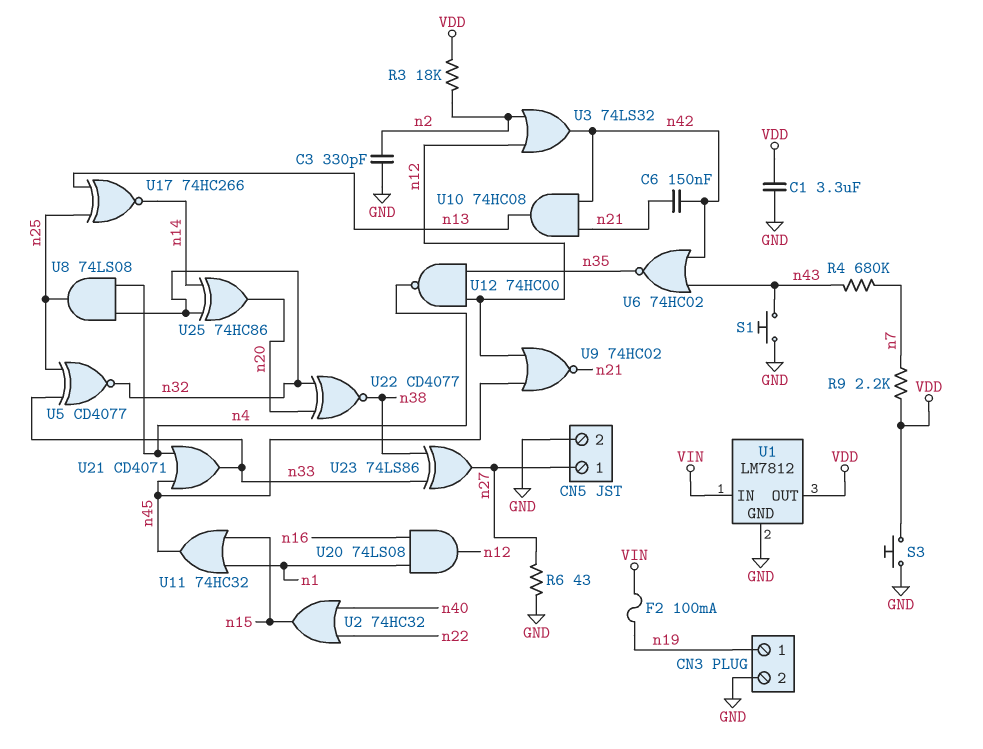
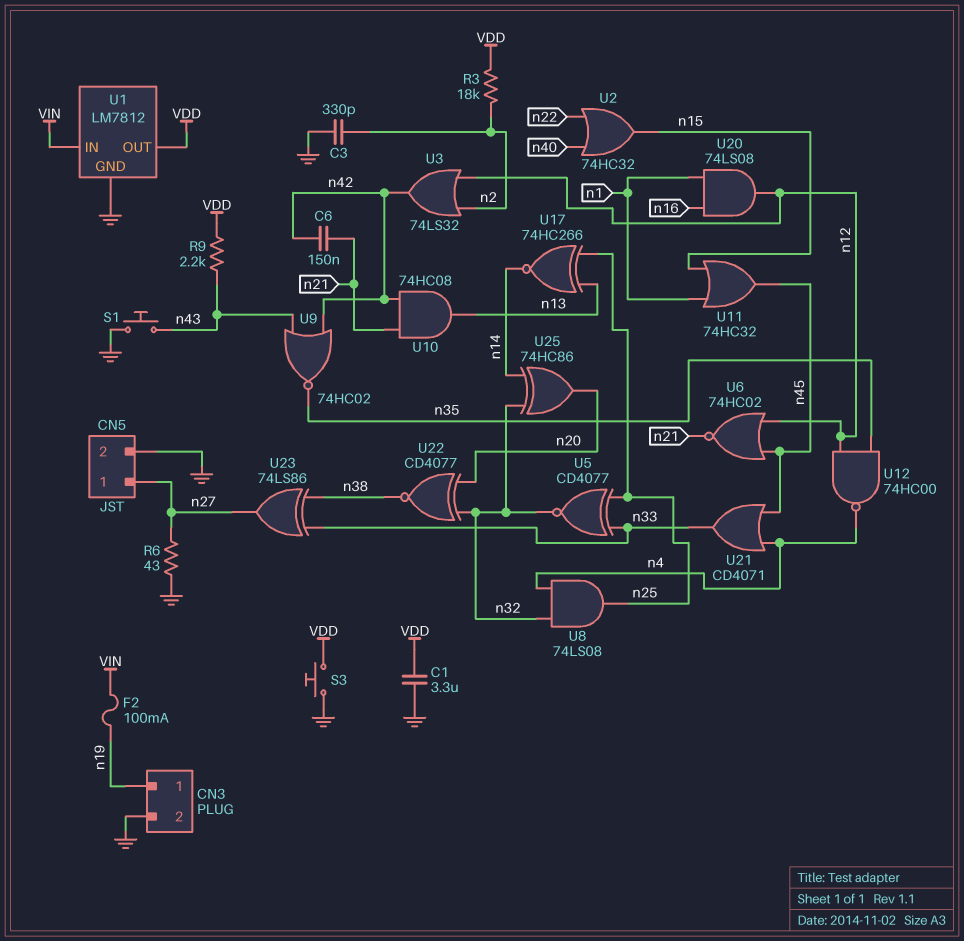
R4: 680k (n7, n43) -> none
R9: 2.2k (VDD, n7) -> 2.2k (VDD, n43)
U6: NOR 74HC02 (in n42, in n43, out n35) -> NOR 74HC02 (in n12, in n45, out n21)
U9: NOR 74HC02 (in n12, in n45, out n21) -> NOR 74HC02 (in n42, in n43, out n35)

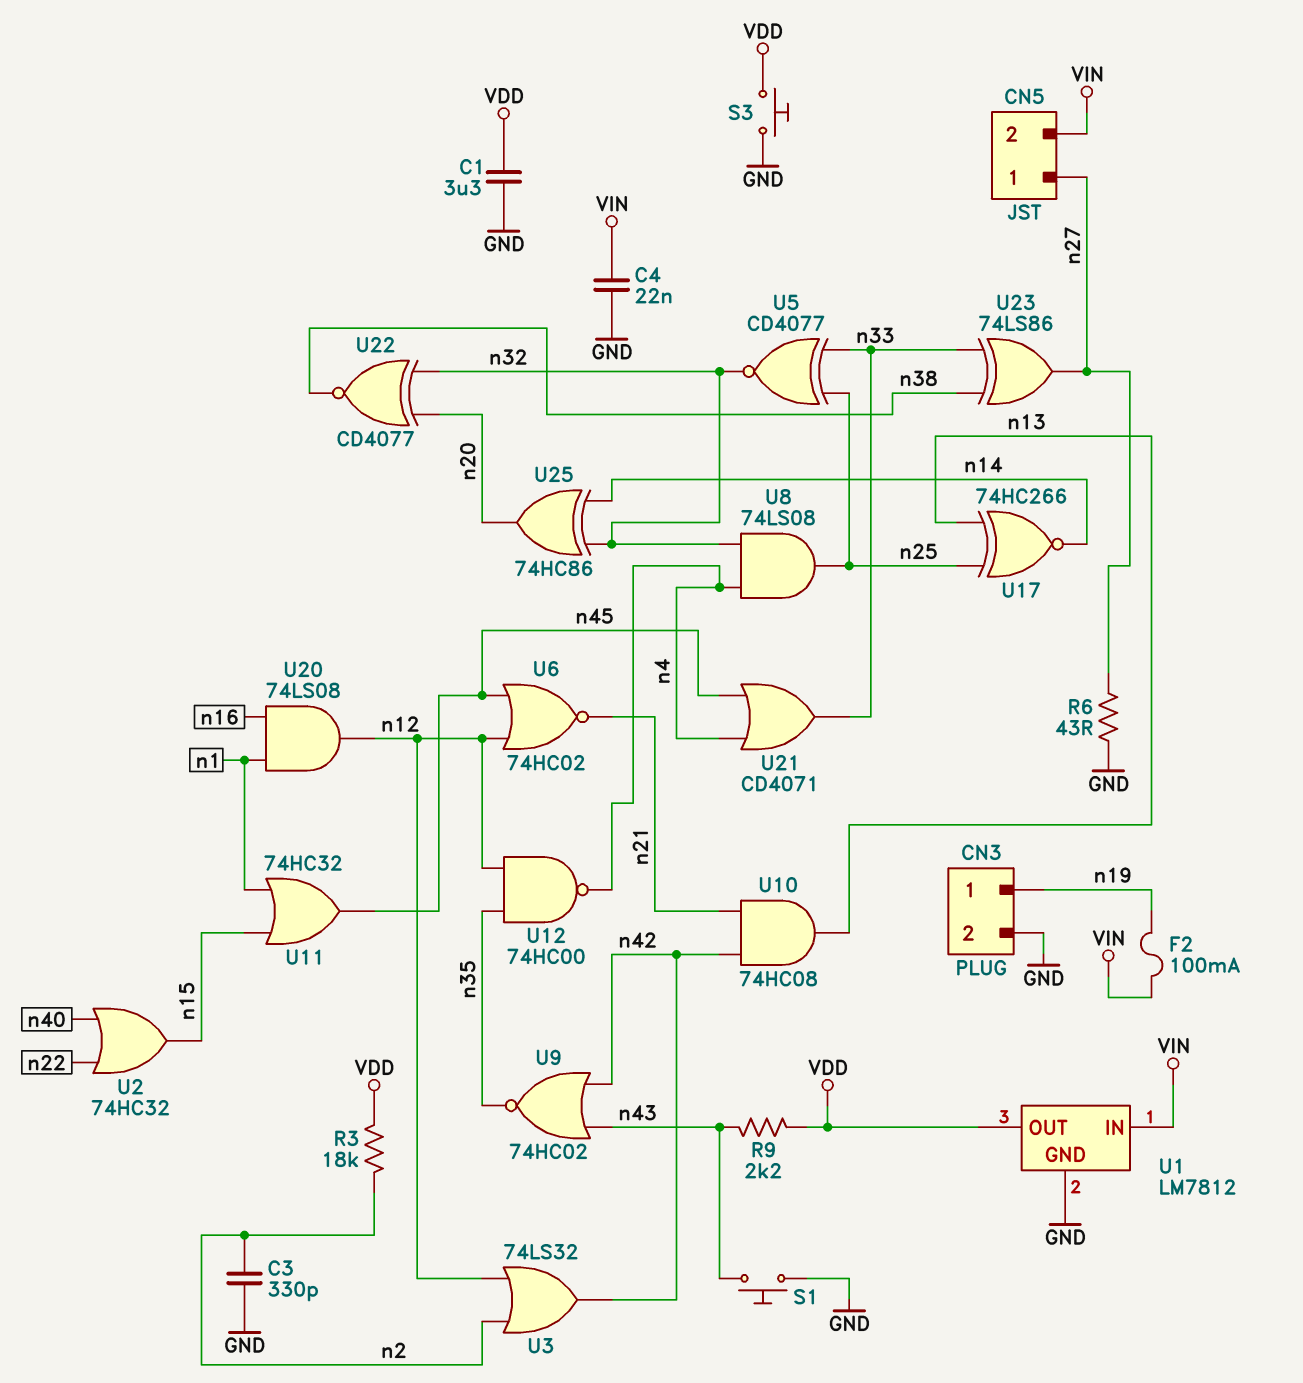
C4: none -> 22nF (GND, VIN)
C6: 150nF (n21, n42) -> none
CN5 pin 2: GND -> VIN

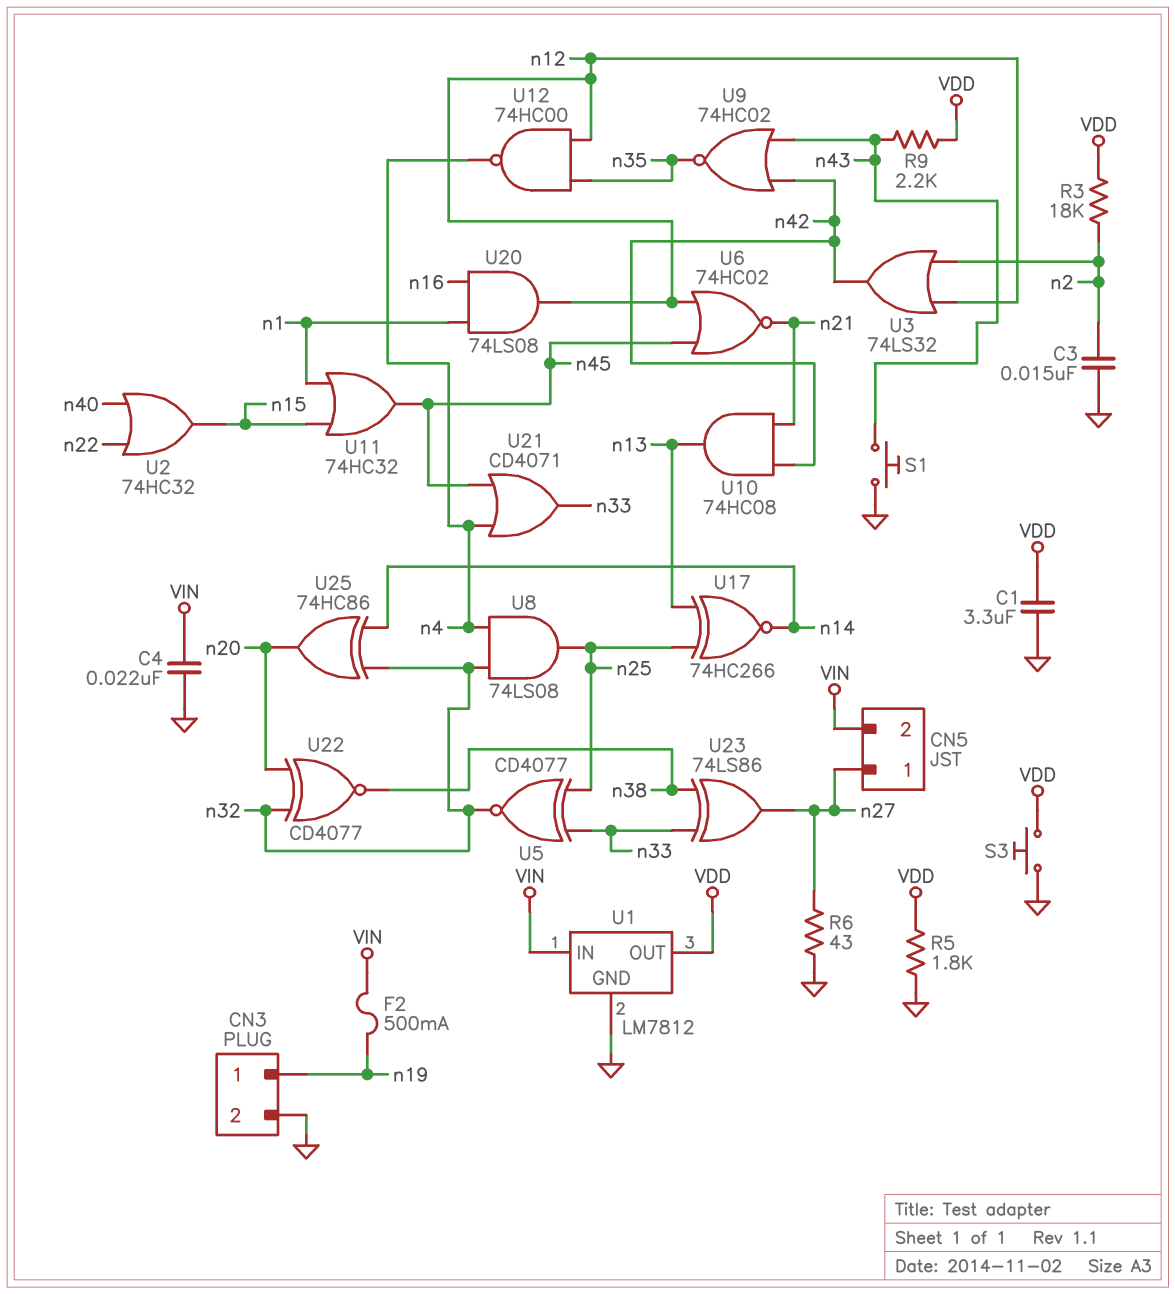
C3: 330pF (GND, n2) -> 15nF (GND, n2)
F2: 100mA (VIN, n19) -> 500mA (VIN, n19)
R5: none -> 1.8k (GND, VDD)

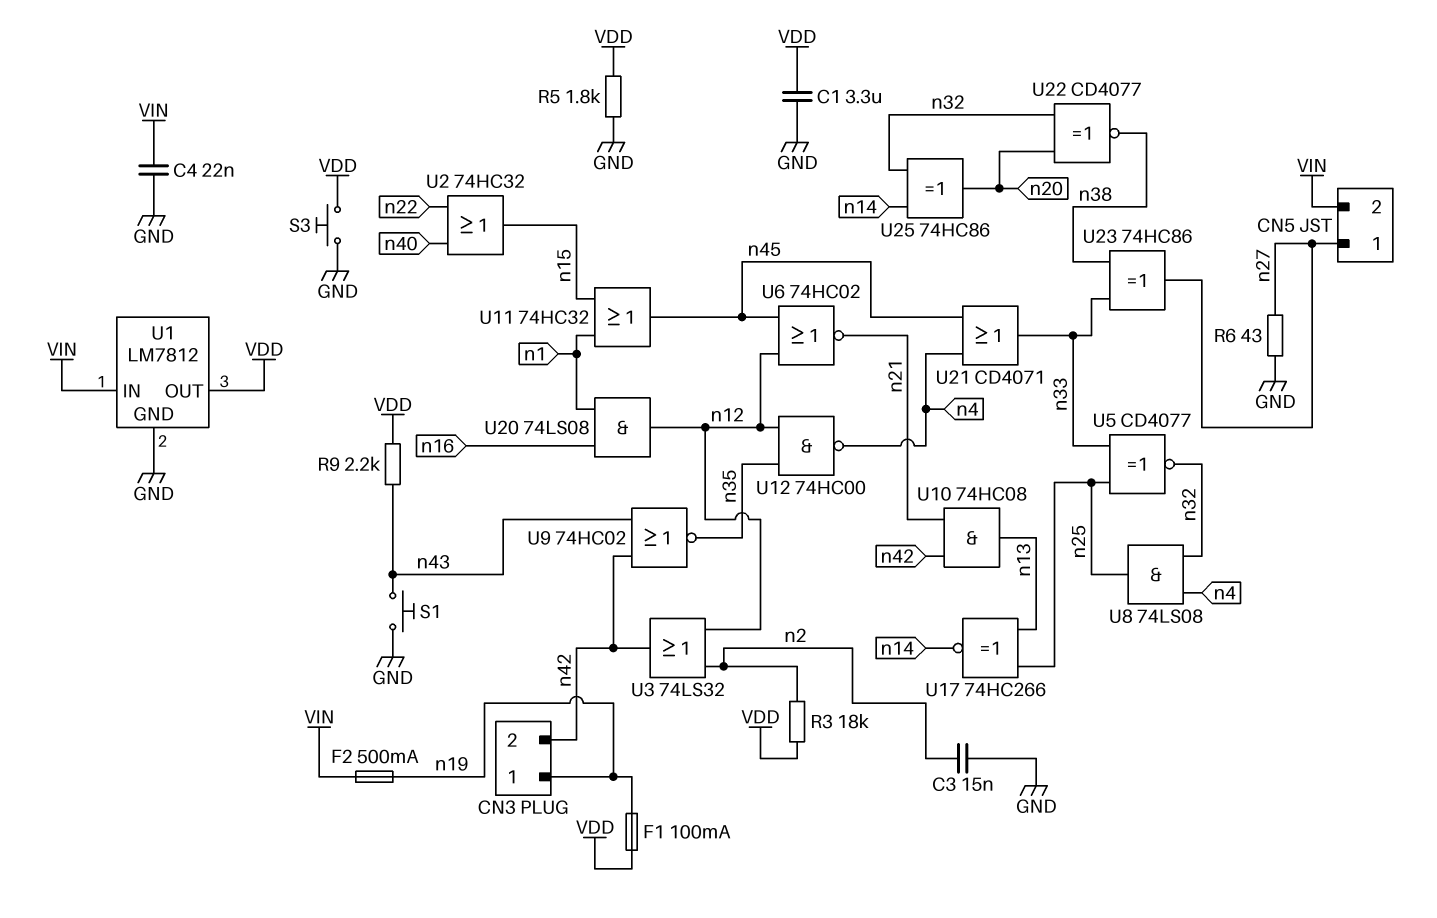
CN3 pin 2: GND -> n42
F1: none -> 100mA (VDD, n19)
U23: XOR 74LS86 (in n33, in n38, out n27) -> XOR 74HC86 (in n33, in n38, out n27)

